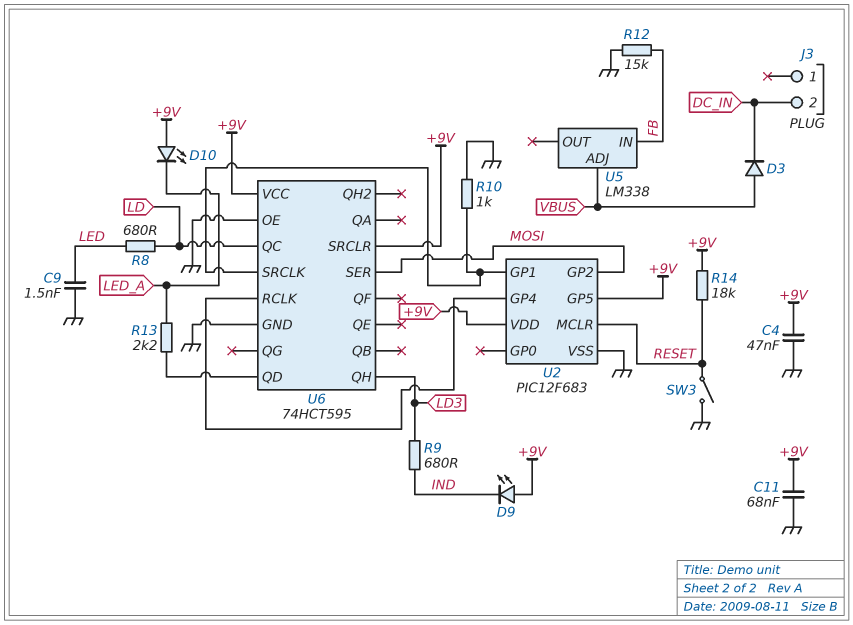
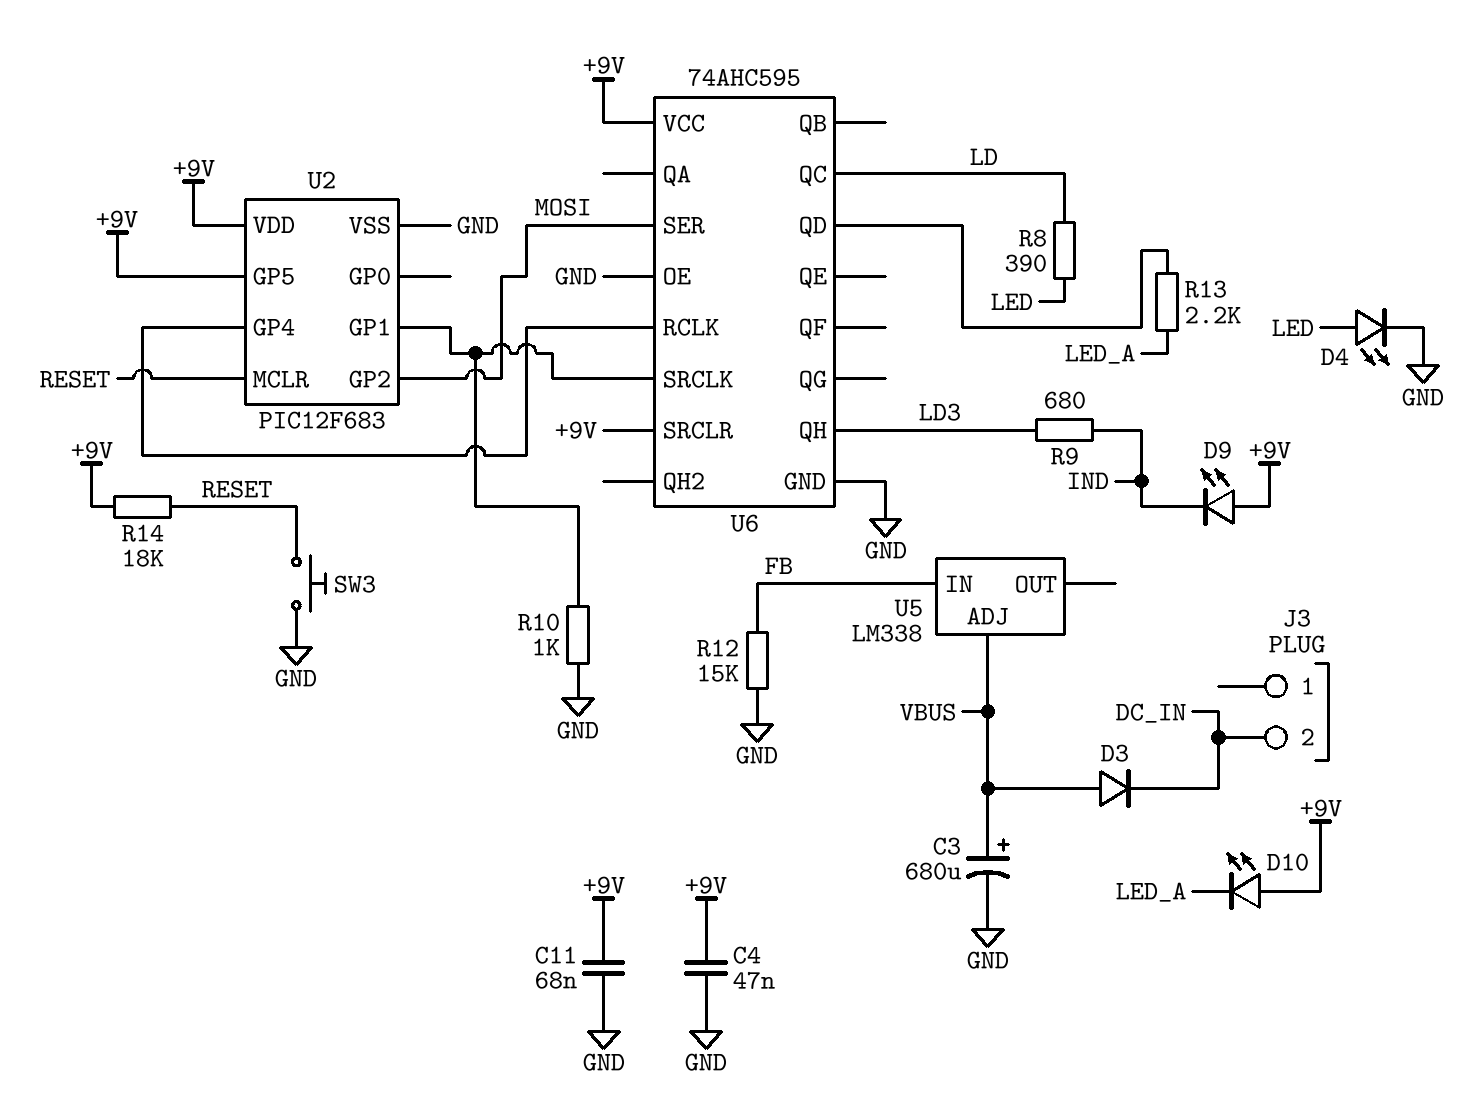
C3: none -> 680uF (plus VBUS, minus GND)
C9: 1.5nF (GND, LED) -> none
D4: none -> LED (A LED, K GND)
R8: 680 (LD, LED) -> 390 (LD, LED)
SW3: switch (GND, RESET) -> button (GND, RESET)
U6: 74HCT595 -> 74AHC595

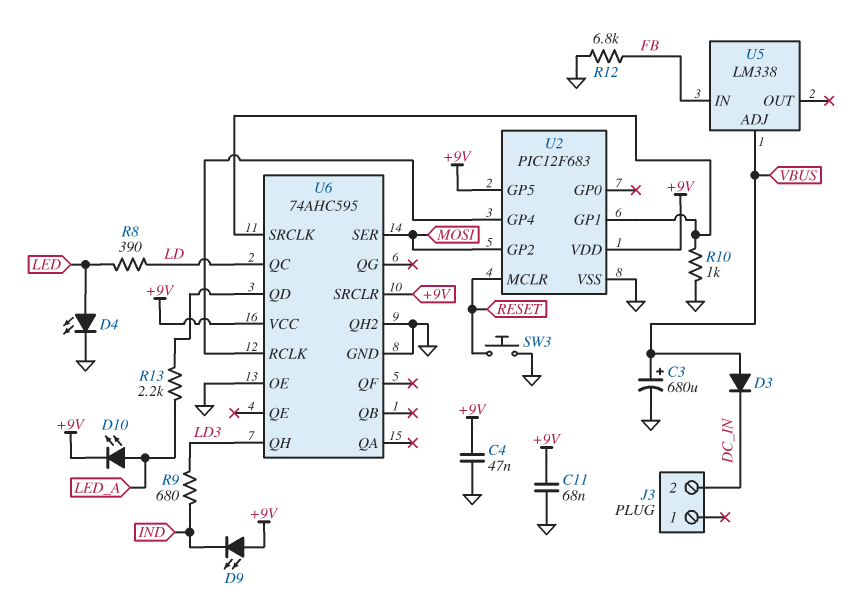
D10: LED (A +9V, K LED_A) -> LED (A LED_A, K +9V)
R12: 15k (FB, GND) -> 6.8k (FB, GND)
R14: 18k (+9V, RESET) -> none
U6 pin QH2: none -> GND

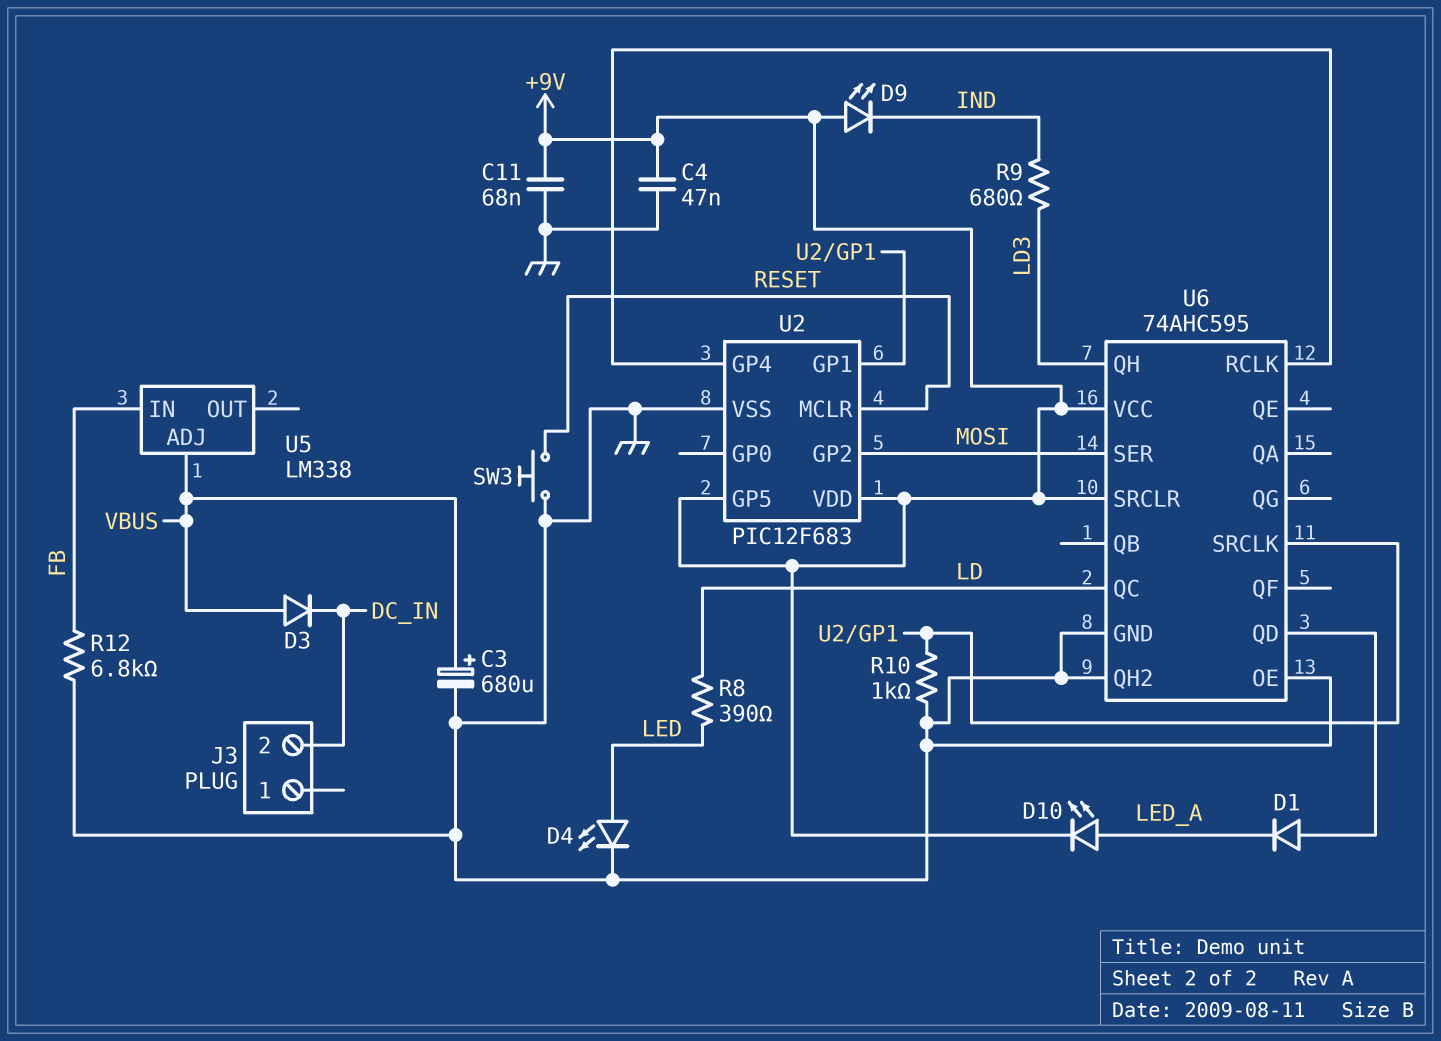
D1: none -> diode (A U6/QD, K LED_A)
R13: 2.2k (LED_A, U6/QD) -> none

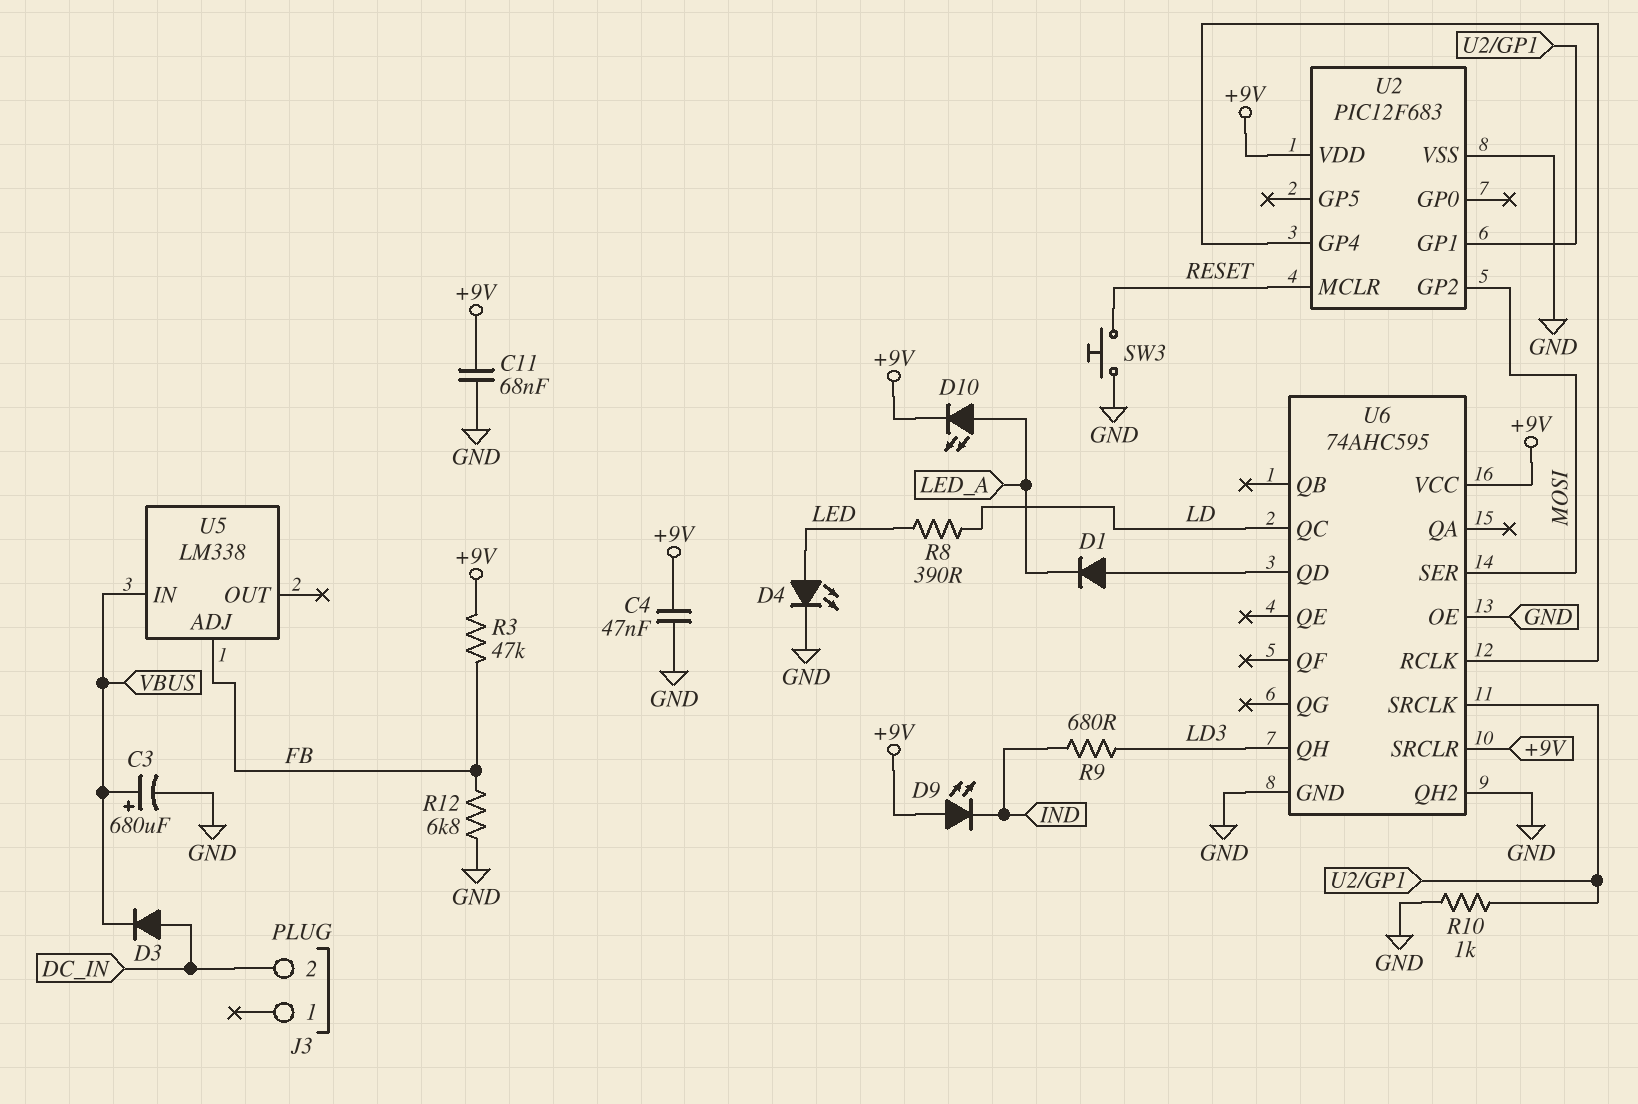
D3: diode (A VBUS, K DC_IN) -> diode (A DC_IN, K VBUS)
R3: none -> 47k (+9V, FB)
U2 pin GP5: +9V -> none
U5 pin ADJ: VBUS -> FB
U5 pin IN: FB -> VBUS

